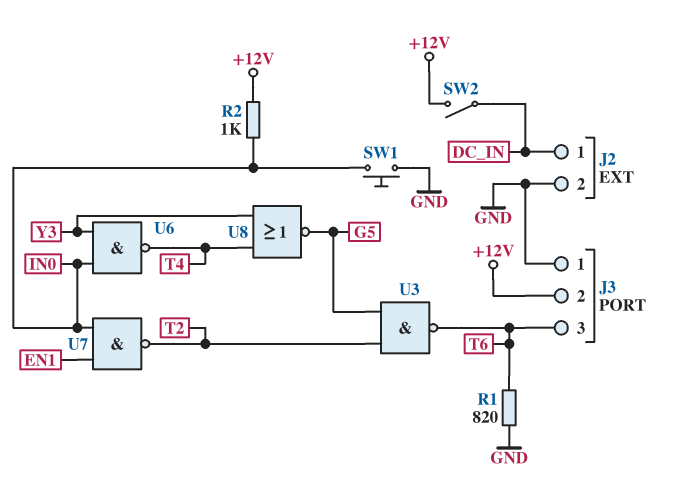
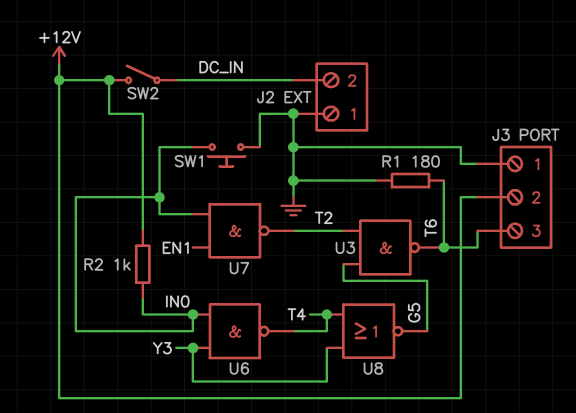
J2 pin 1: DC_IN -> GND
J2 pin 2: GND -> DC_IN
R1: 820 (GND, T6) -> 180 (GND, T6)

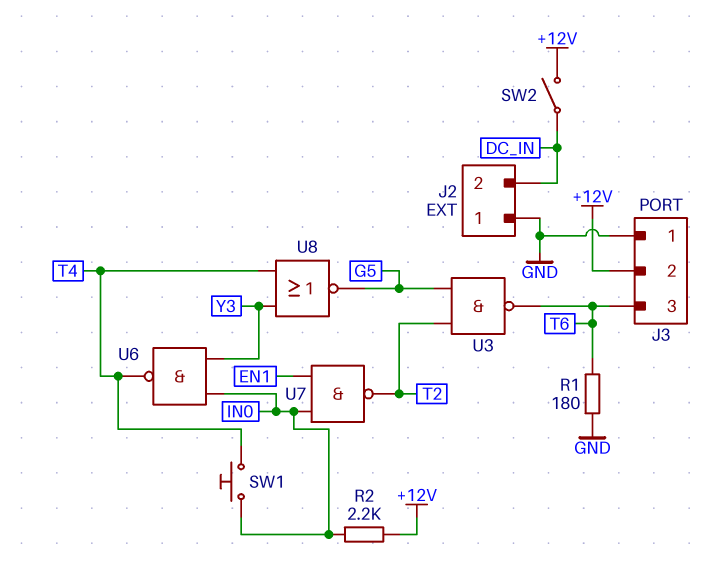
R2: 1k (+12V, IN0) -> 2.2k (+12V, IN0)
SW1: button (GND, IN0) -> button (IN0, T4)

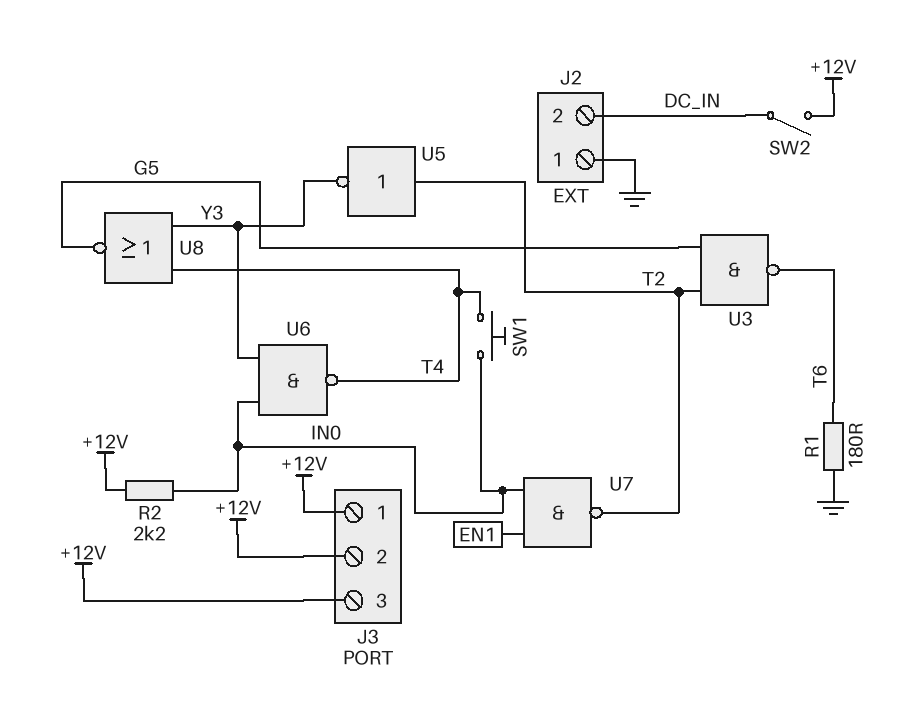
J3 pin 1: GND -> +12V
J3 pin 3: T6 -> +12V
U5: none -> NOT (in T2, out Y3)

